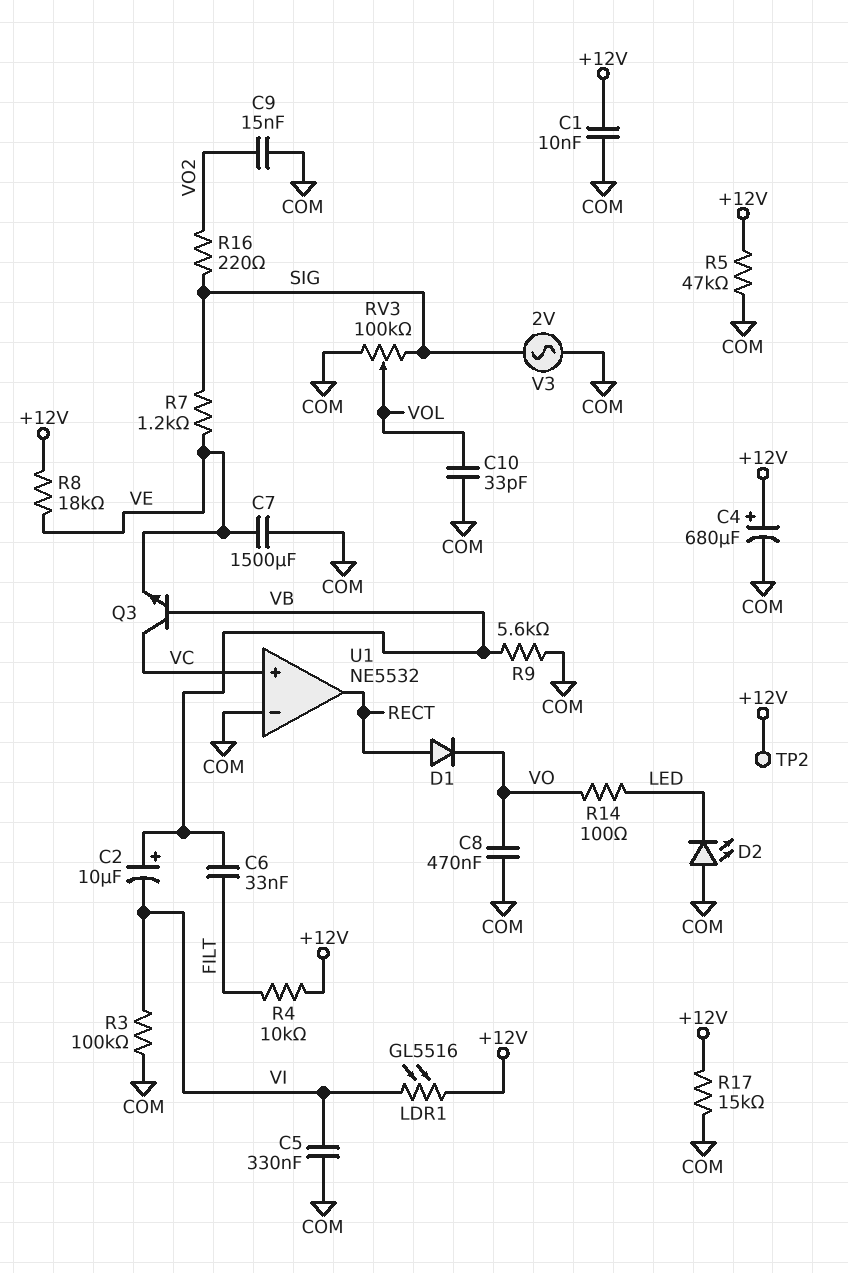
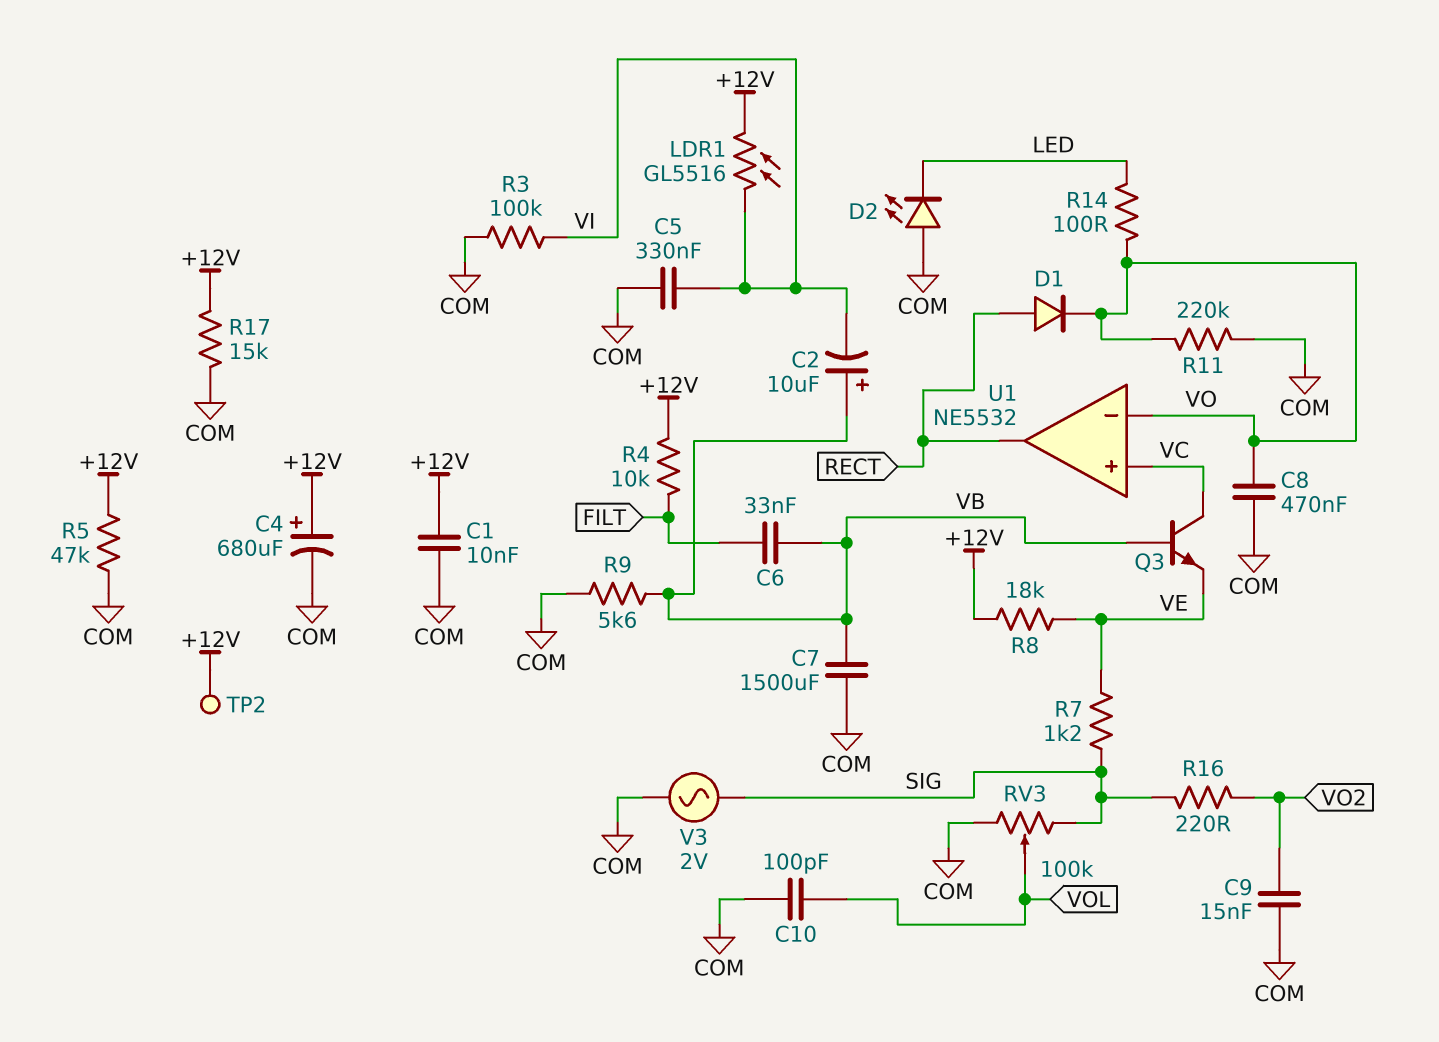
C7: 1500uF (COM, VE) -> 1500uF (COM, VB)
C10: 33pF (COM, VOL) -> 100pF (COM, VOL)
R11: none -> 220k (COM, VO)
U1 pin in-: COM -> VO

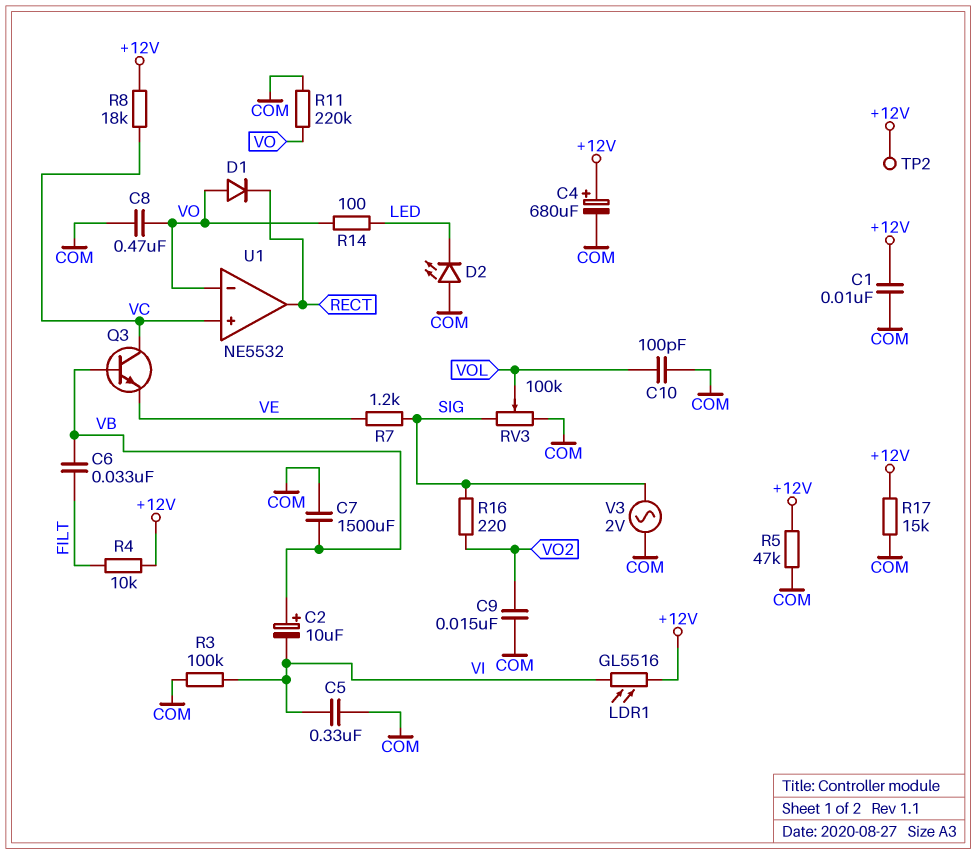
D1: diode (A RECT, K VO) -> diode (A VO, K RECT)
R8: 18k (+12V, VE) -> 18k (+12V, VC)
R9: 5.6k (COM, VB) -> none

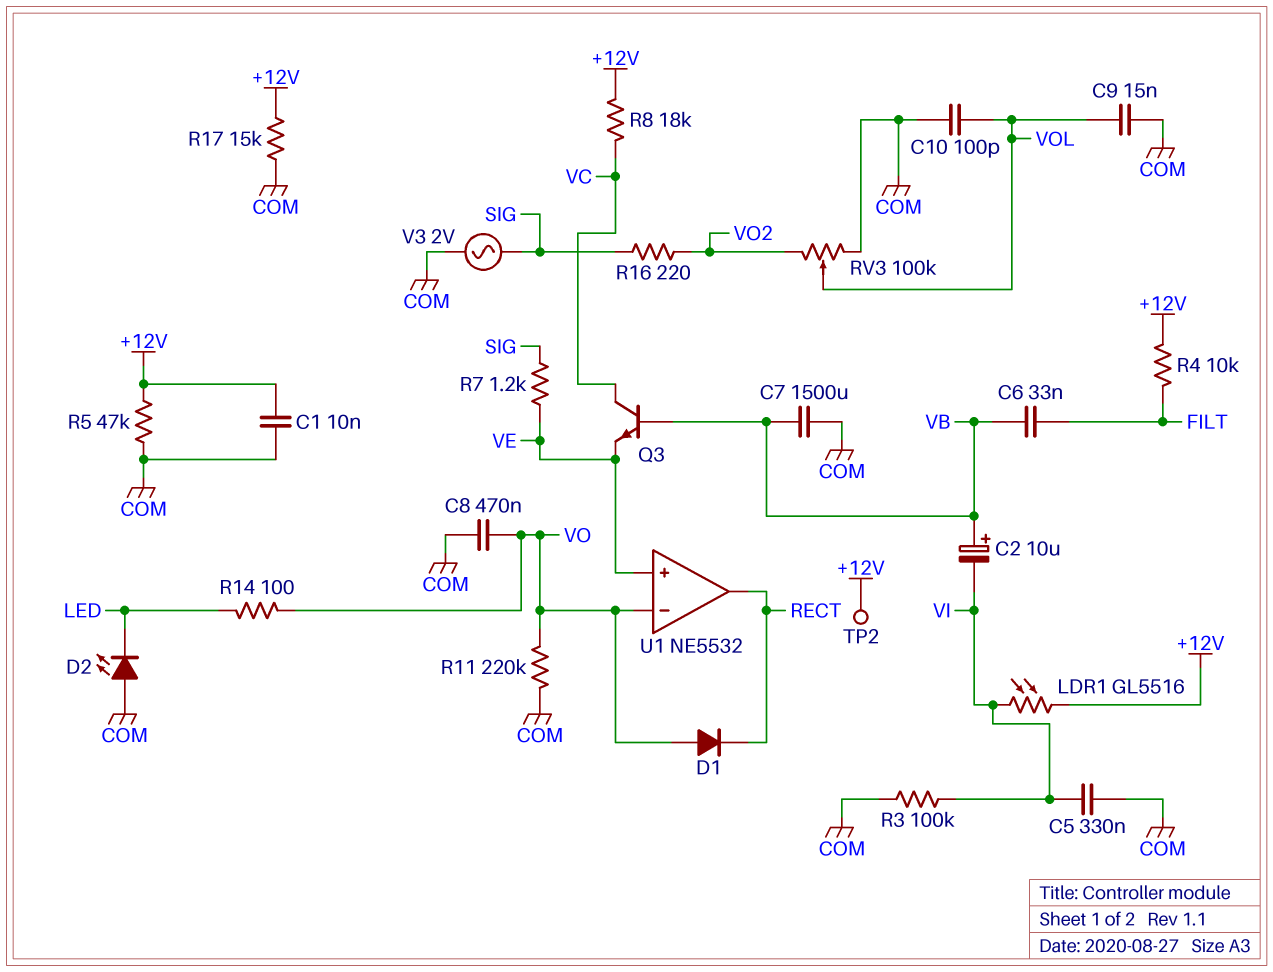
C4: 680uF (plus +12V, minus COM) -> none
C9: 15nF (COM, VO2) -> 15nF (COM, VOL)
RV3: 100k (COM, SIG, wiper VOL) -> 100k (COM, VO2, wiper VOL)
U1 pin in+: VC -> VE

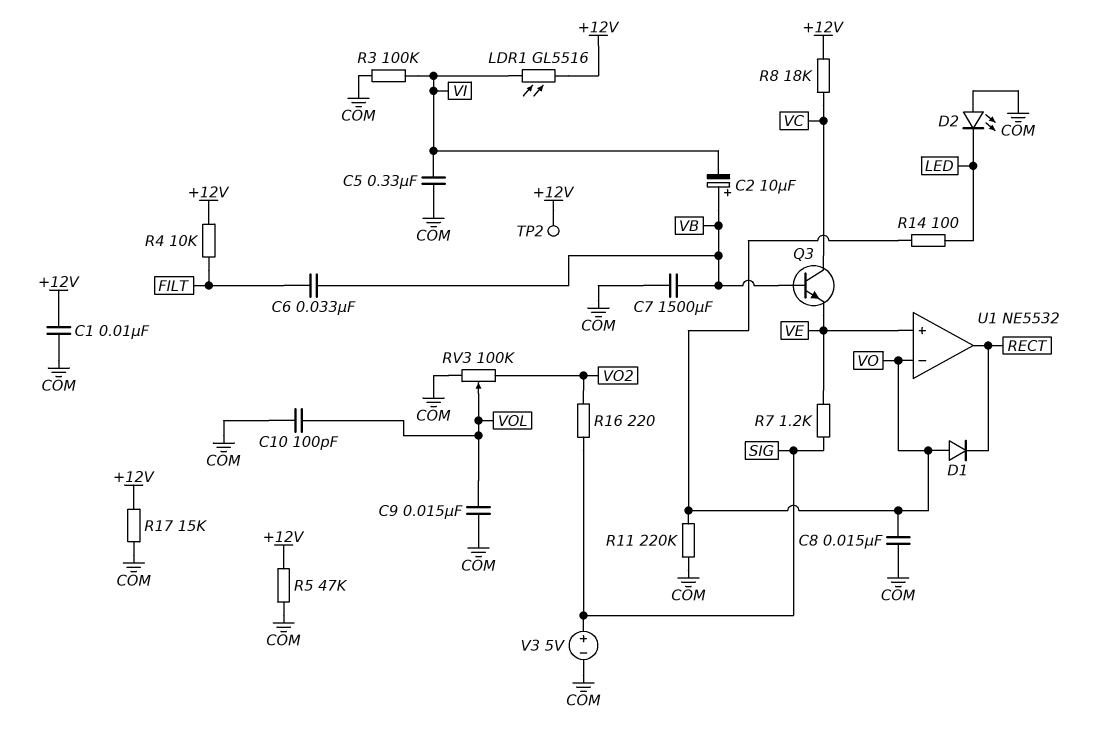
C8: 470nF (COM, VO) -> 15nF (COM, VO)
V3: AC 2V (COM, SIG) -> 5V (plus SIG, minus COM)

